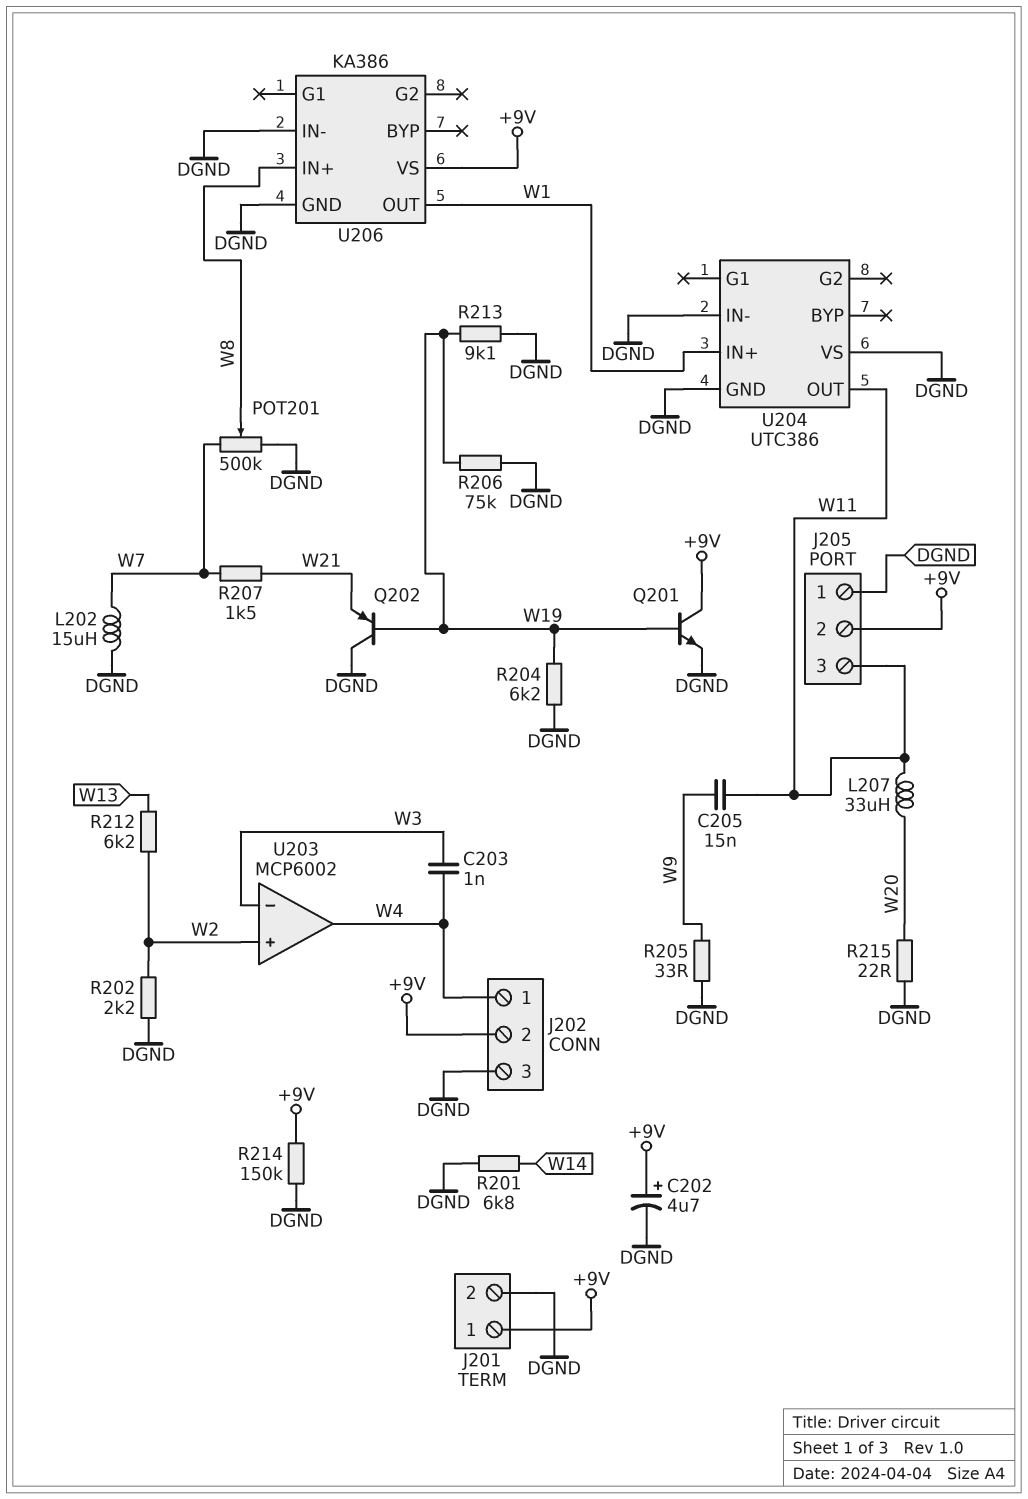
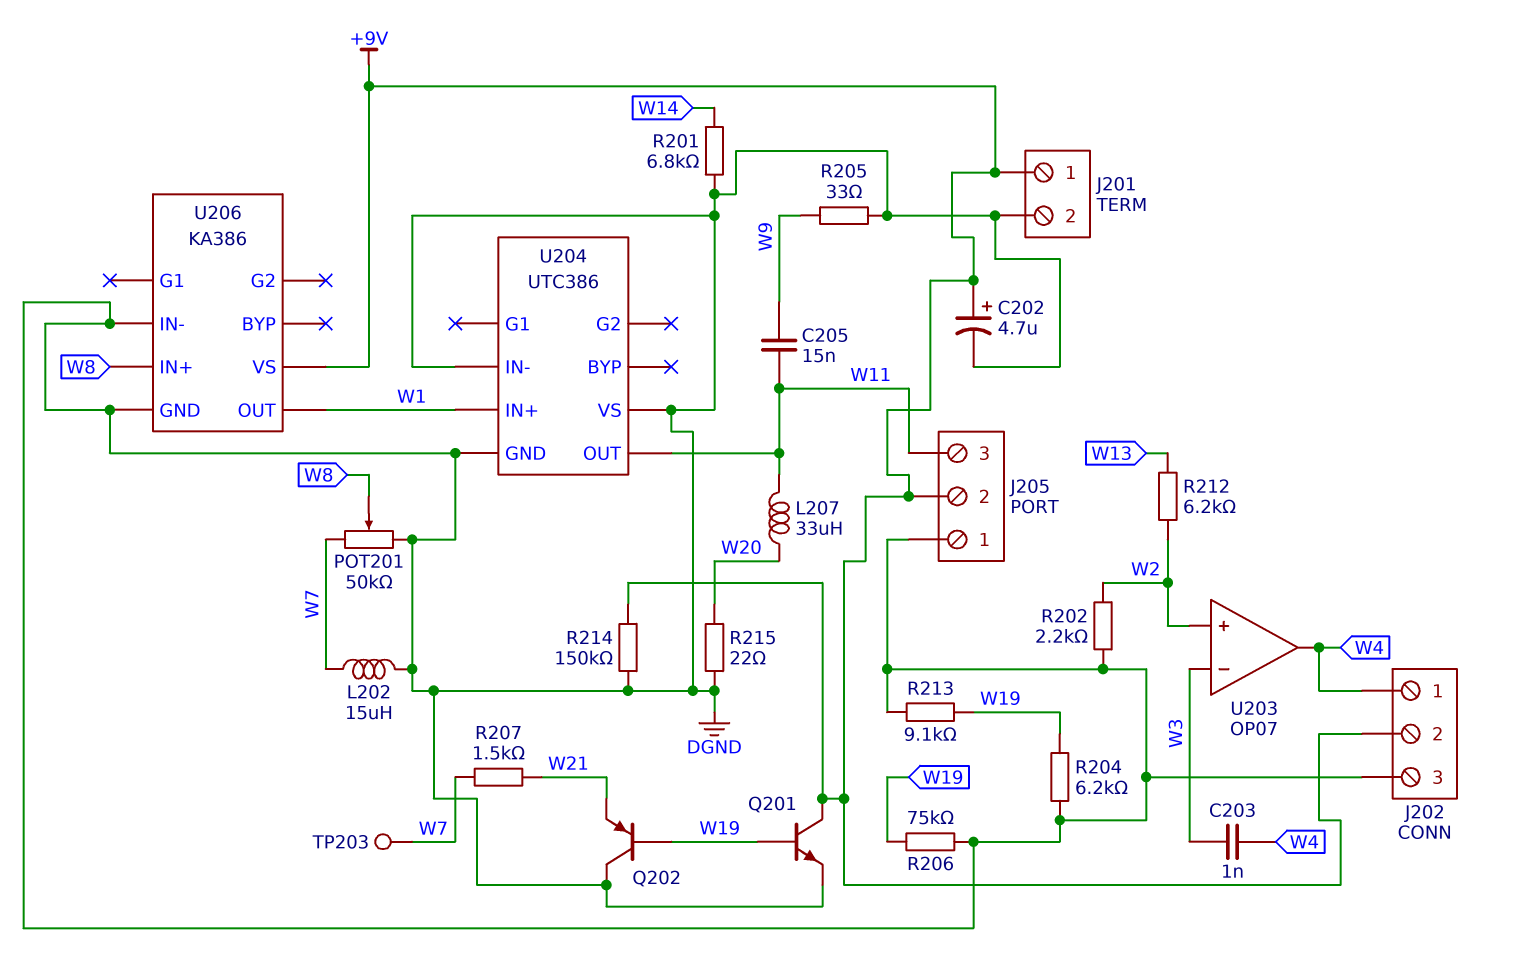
POT201: 500k (DGND, W7, wiper W8) -> 50k (DGND, W7, wiper W8)
TP203: none -> test point (W7)
U203: MCP6002 -> OP07

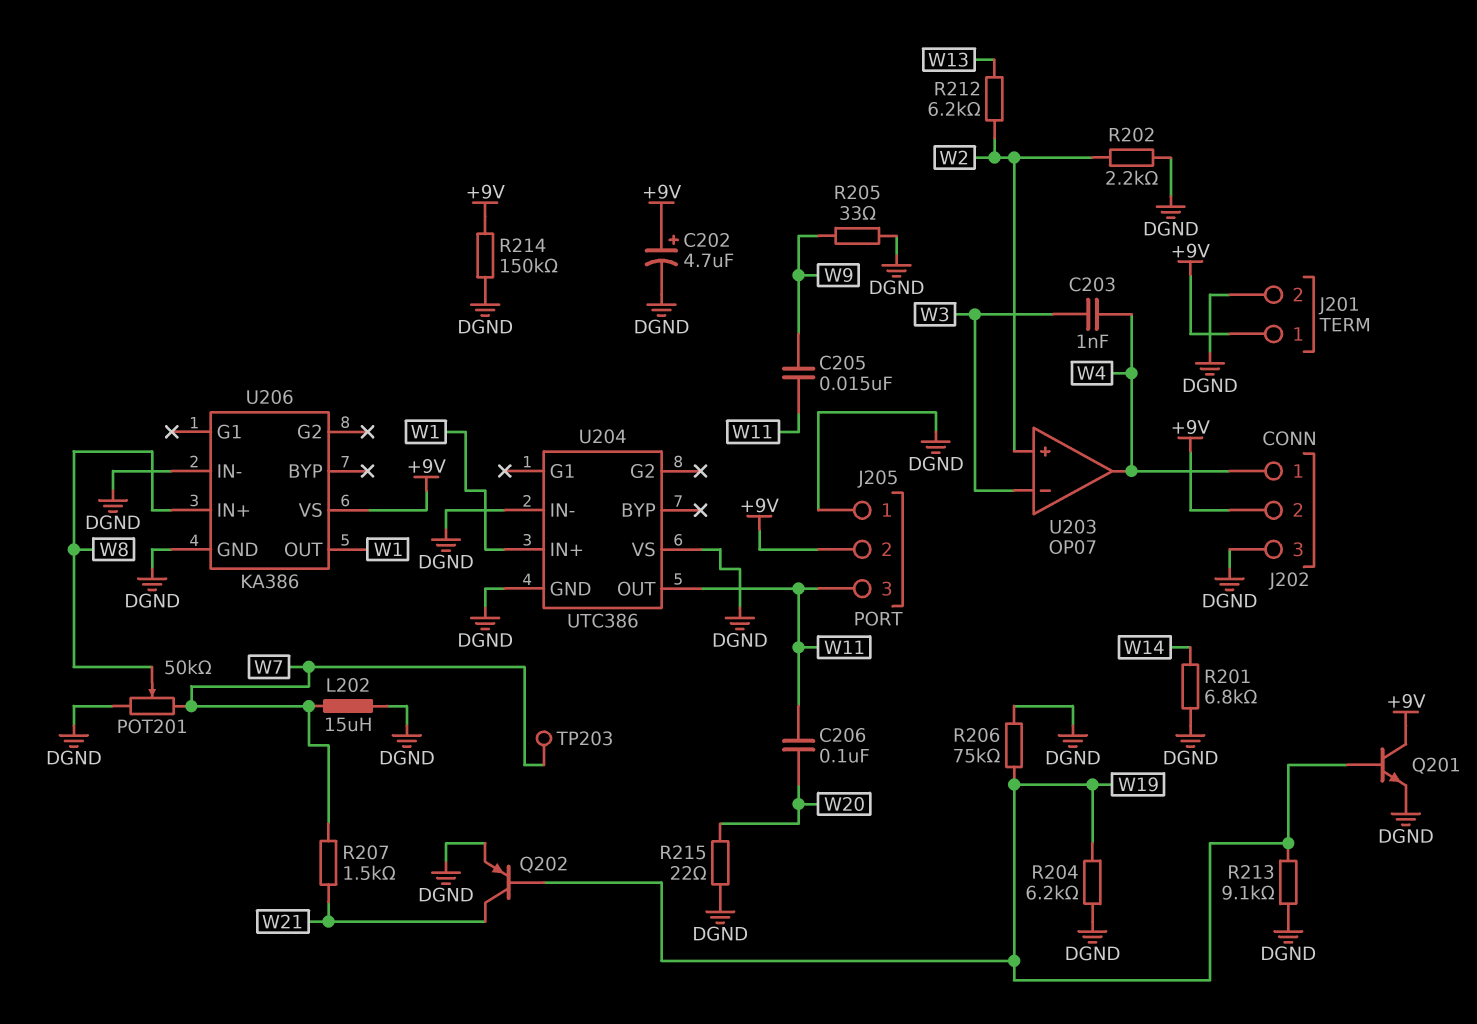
C206: none -> 100nF (W11, W20)
L207: 33uH (W11, W20) -> none
Q202: PNP (B W19, C DGND, E W21) -> PNP (B W19, C W21, E DGND)

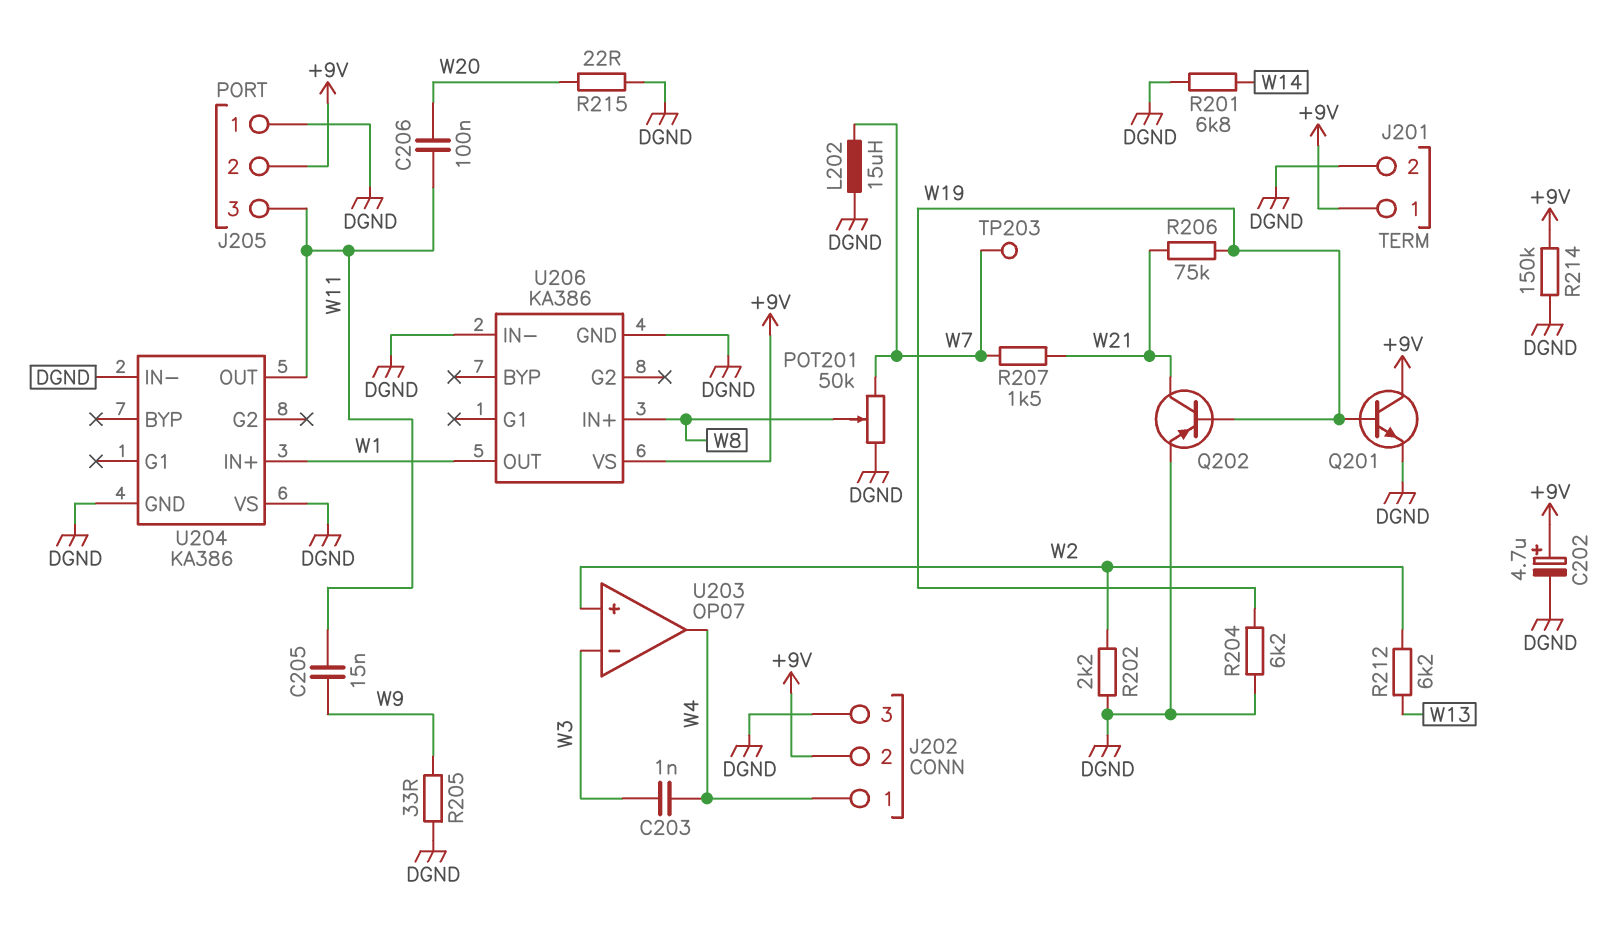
R206: 75k (DGND, W19) -> 75k (W19, W21)
R213: 9.1k (DGND, W19) -> none
U204: UTC386 -> KA386

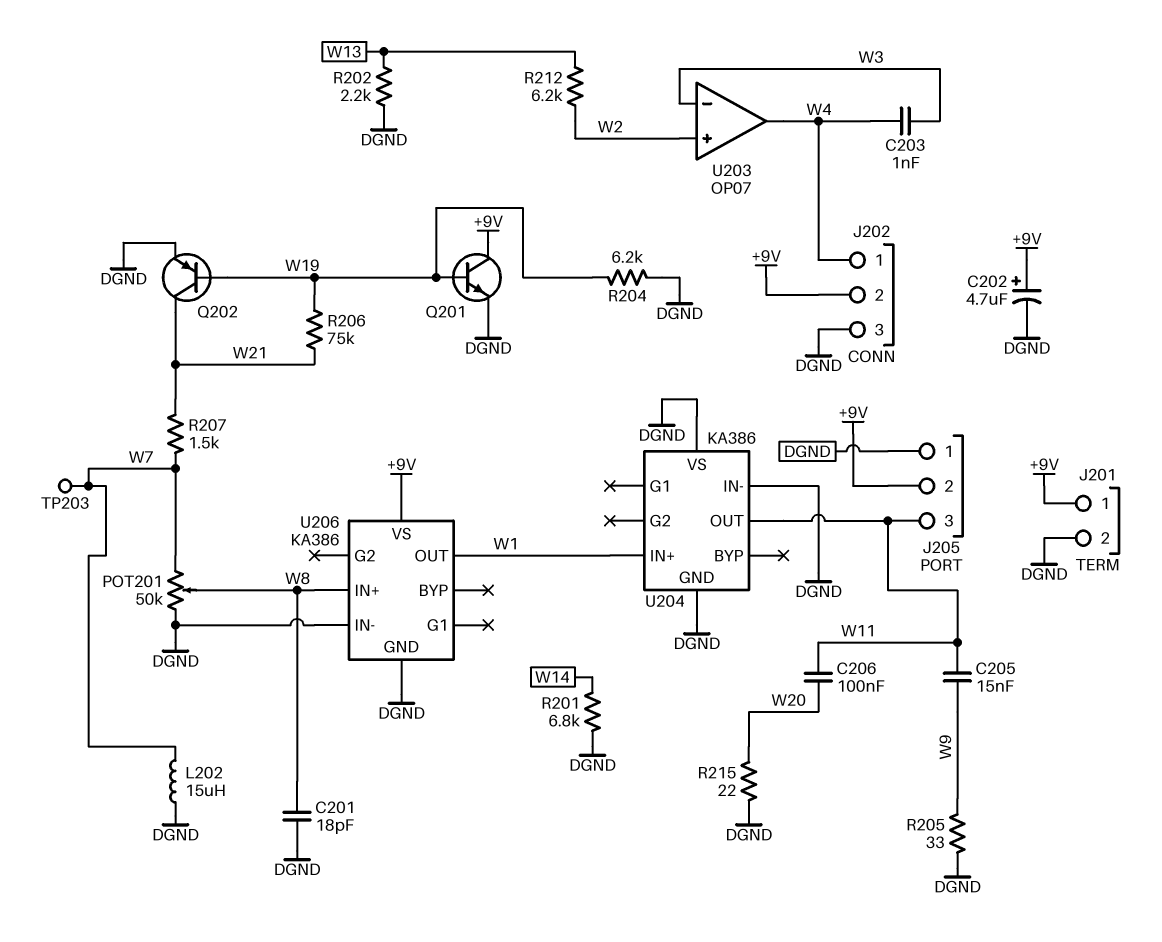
C201: none -> 18pF (DGND, W8)
R202: 2.2k (DGND, W2) -> 2.2k (DGND, W13)
R214: 150k (+9V, DGND) -> none

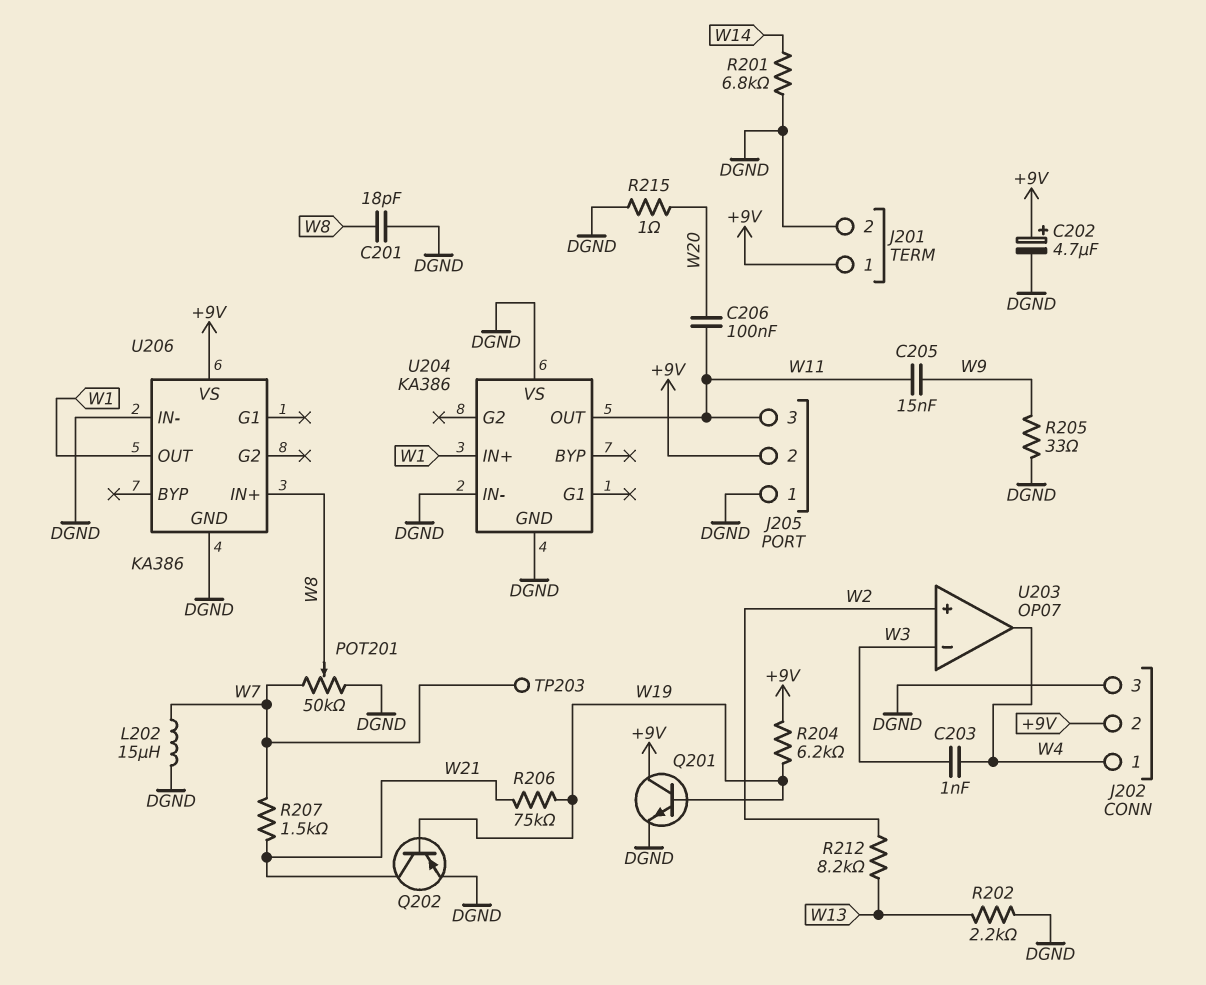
R204: 6.2k (DGND, W19) -> 6.2k (+9V, W19)
R212: 6.2k (W2, W13) -> 8.2k (W2, W13)
R215: 22 (DGND, W20) -> 1 (DGND, W20)

